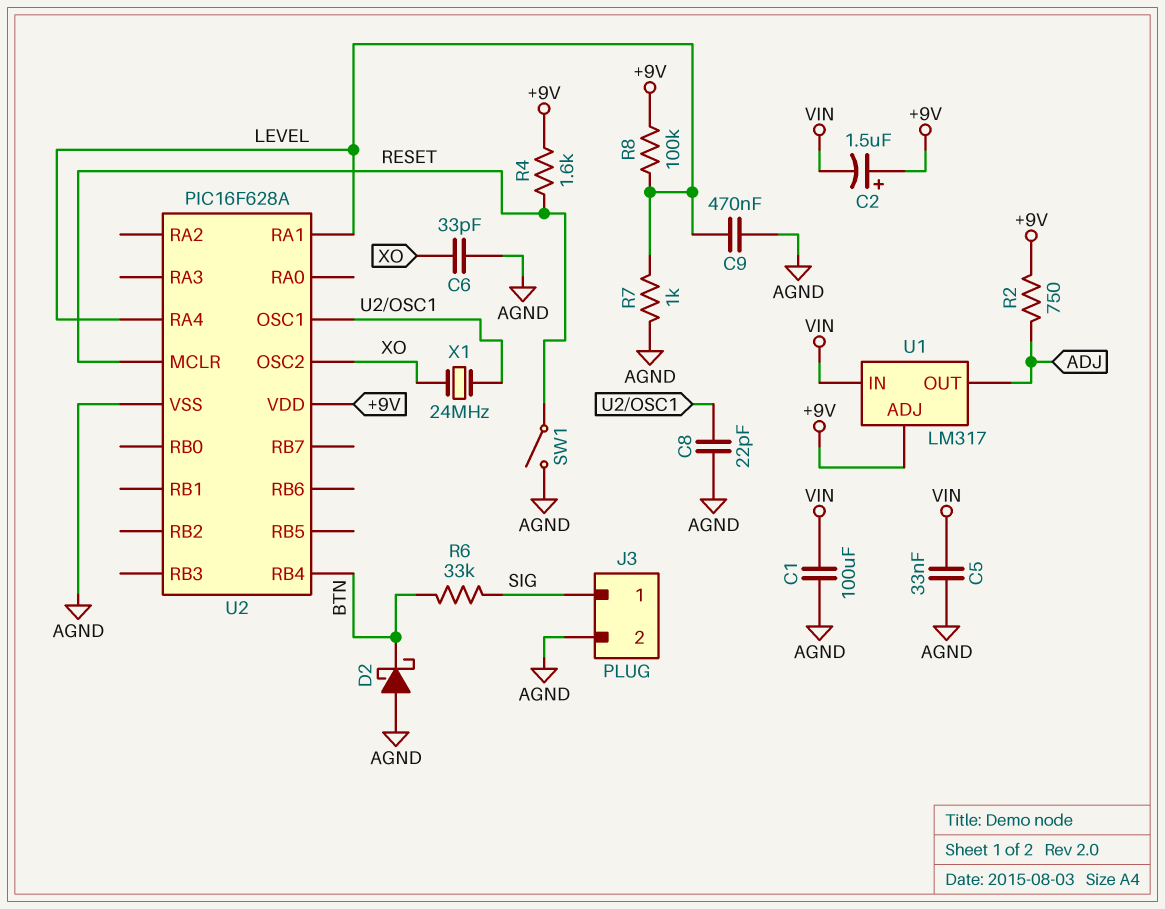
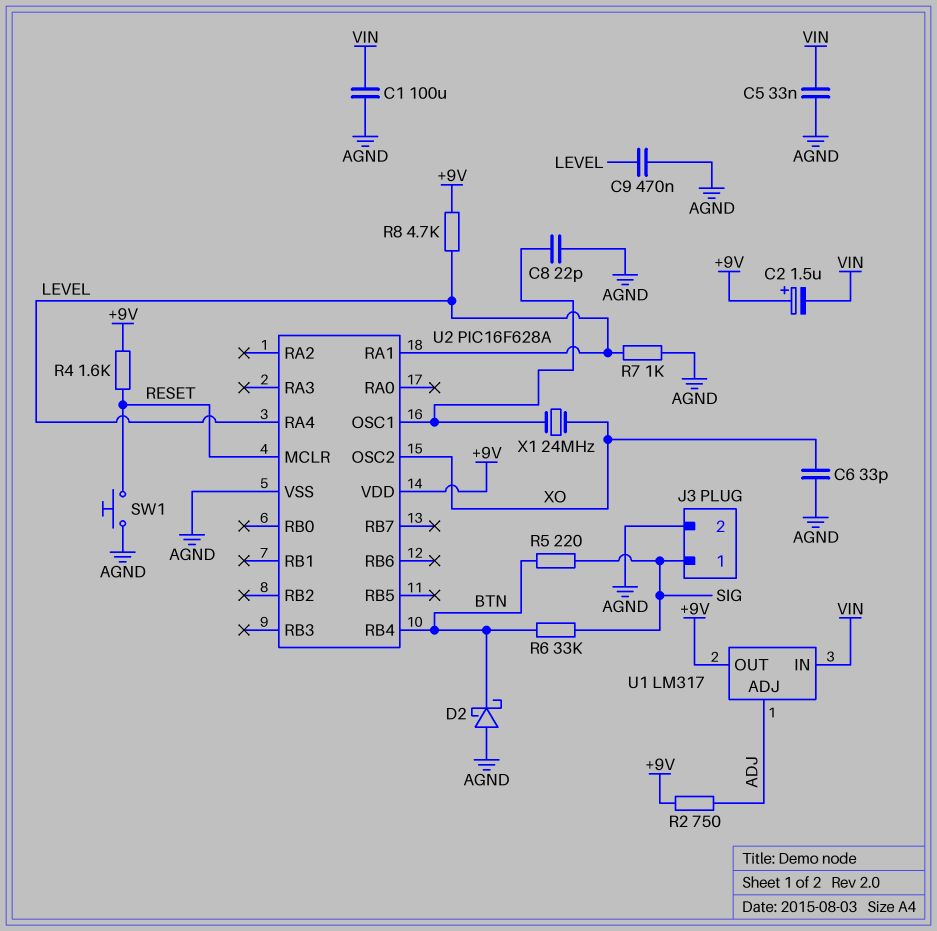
R5: none -> 220 (BTN, SIG)
R8: 100k (+9V, LEVEL) -> 4.7k (+9V, LEVEL)
SW1: switch (AGND, RESET) -> button (AGND, RESET)
U1 pin ADJ: +9V -> ADJ
U1 pin OUT: ADJ -> +9V

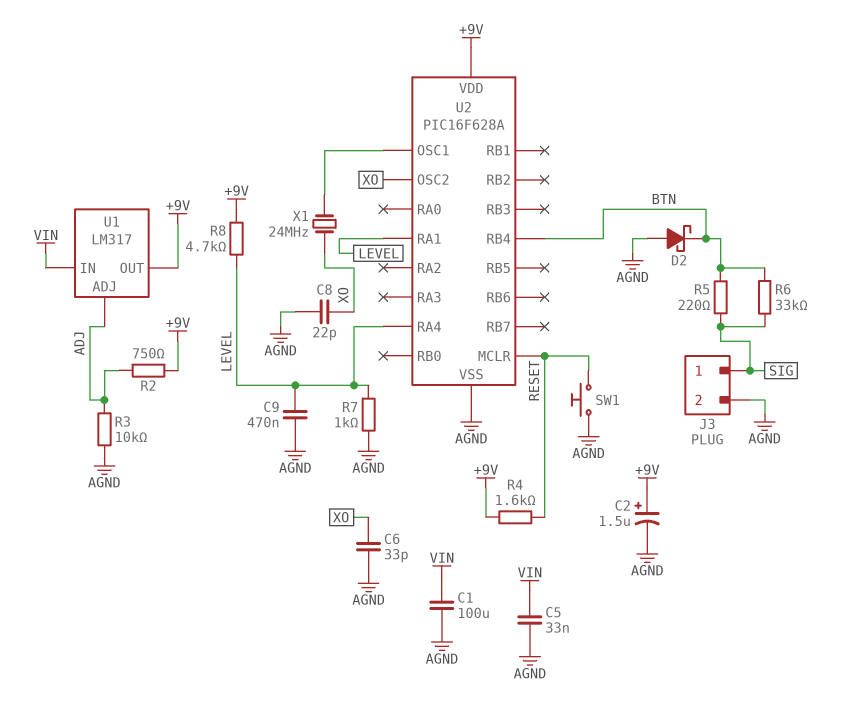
C2: 1.5uF (plus +9V, minus VIN) -> 1.5uF (plus +9V, minus AGND)
C8: 22pF (AGND, U2/OSC1) -> 22pF (AGND, XO)
R3: none -> 10k (ADJ, AGND)

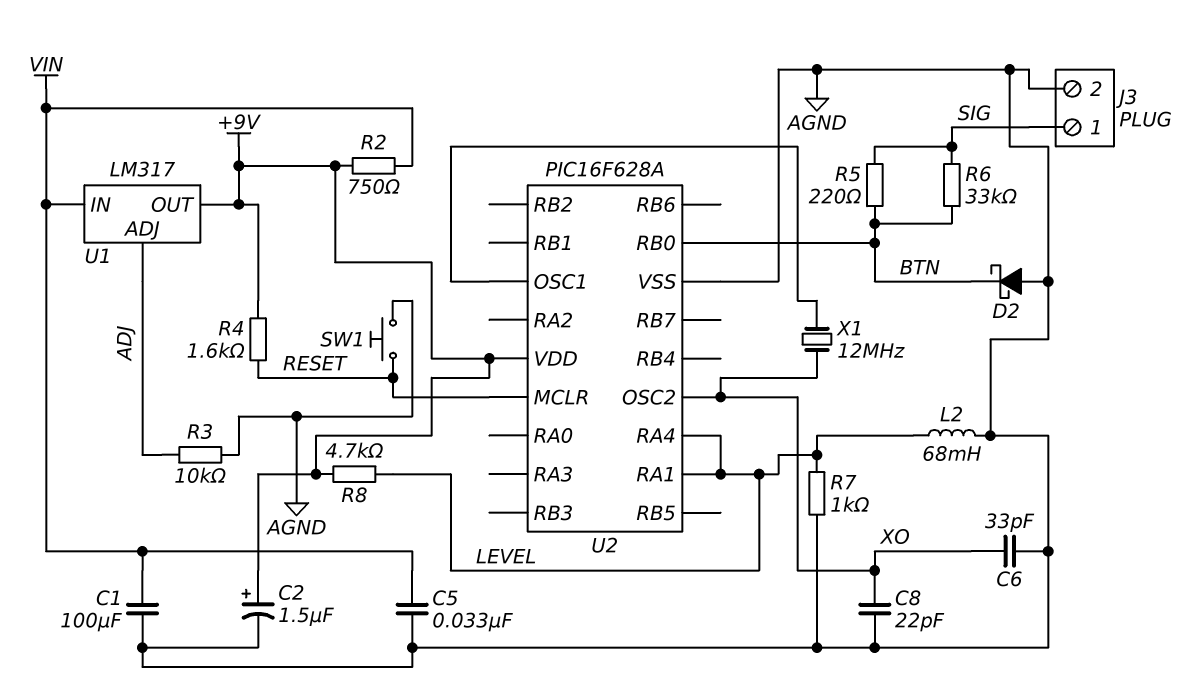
C9: 470nF (AGND, LEVEL) -> none
L2: none -> 68mH (AGND, LEVEL)
R2: 750 (+9V, ADJ) -> 750 (+9V, VIN)
U2 pin RB0: none -> BTN
U2 pin RB4: BTN -> none
X1: 24MHz (U2/OSC1, XO) -> 12MHz (U2/OSC1, XO)

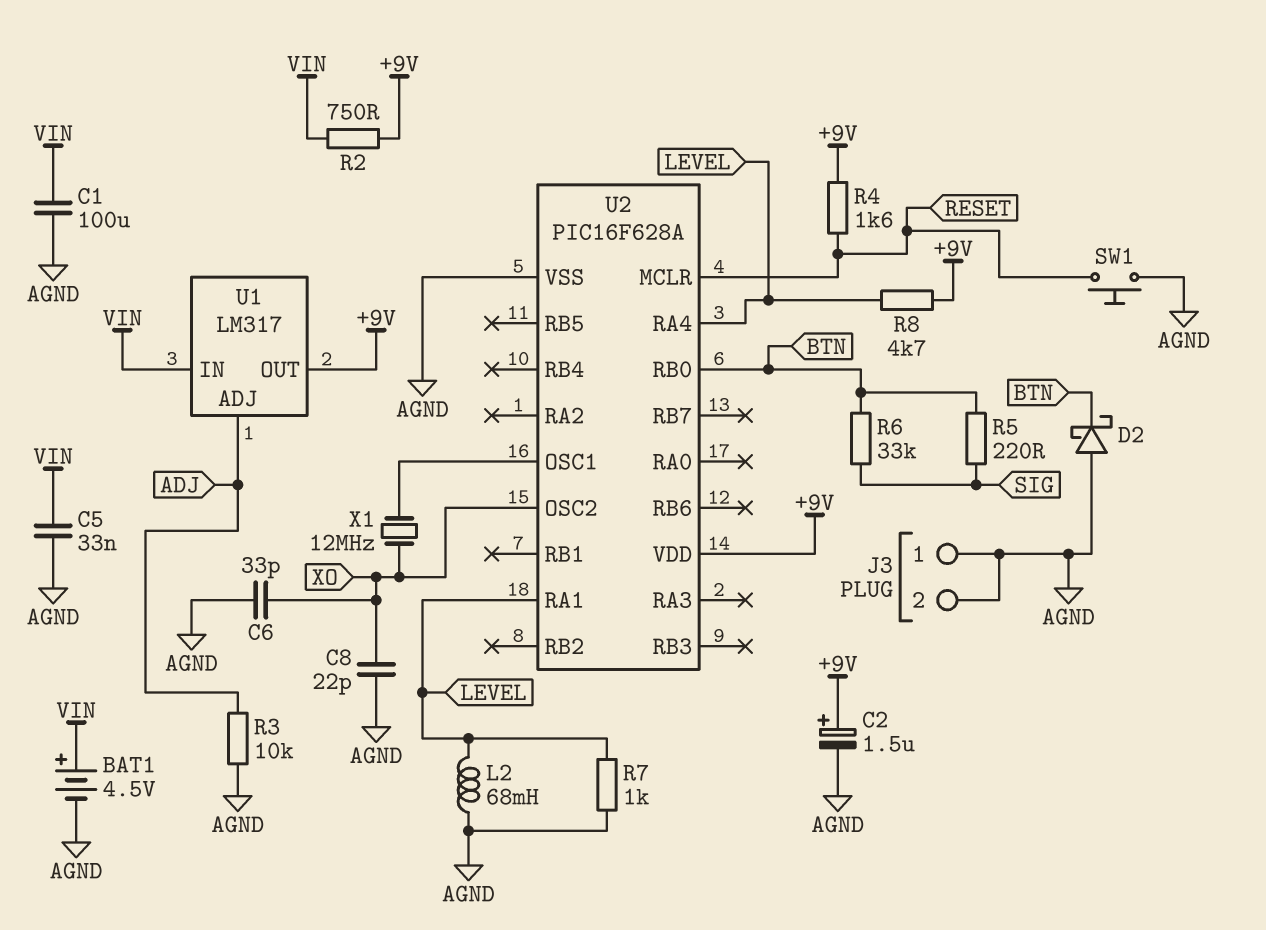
BAT1: none -> 4.5V (plus VIN, minus AGND)
J3 pin 1: SIG -> AGND

